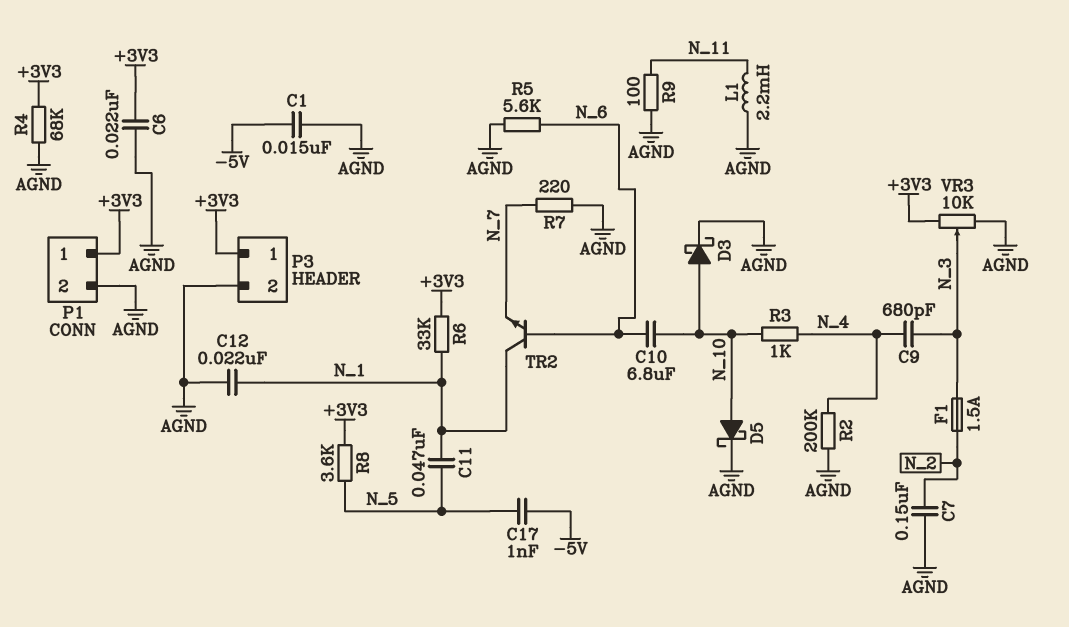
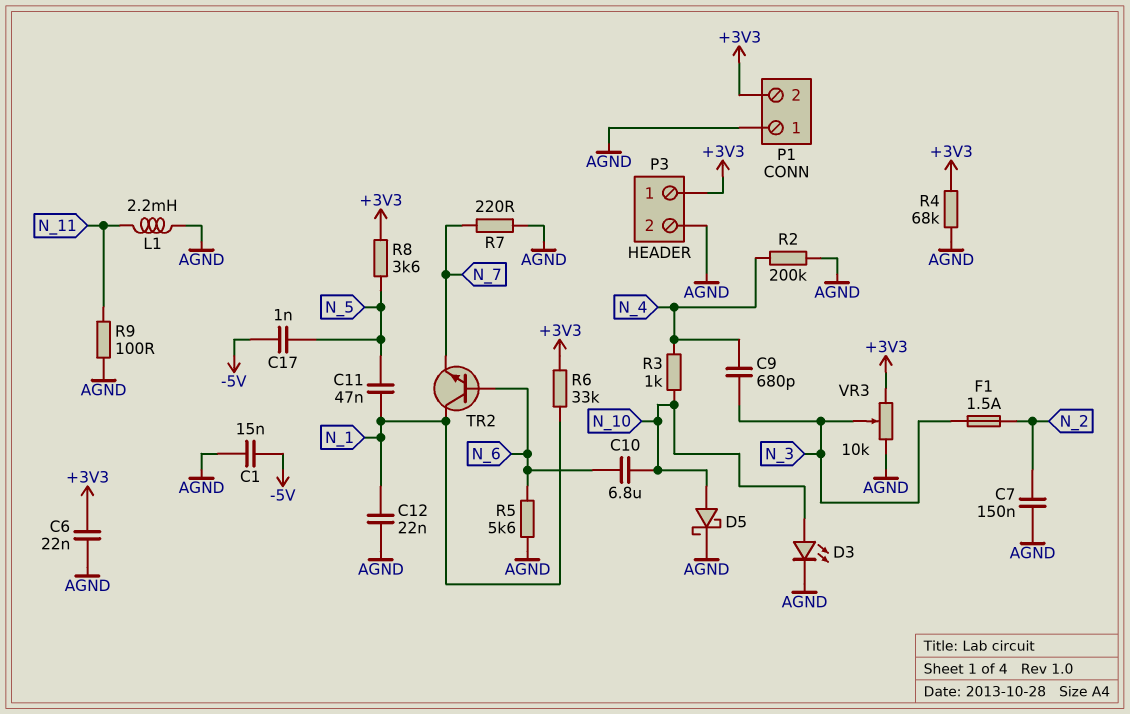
D3: schottky (A N_10, K AGND) -> LED (A N_10, K AGND)
P1 pin 1: +3V3 -> AGND
P1 pin 2: AGND -> +3V3

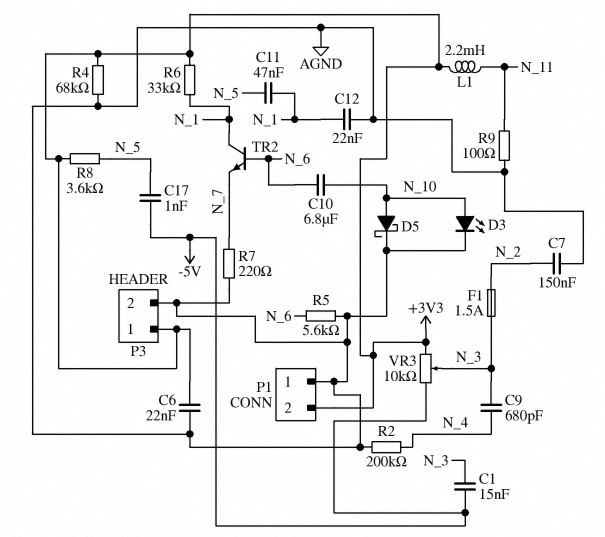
C1: 15nF (-5V, AGND) -> 15nF (-5V, N_3)
L1: 2.2mH (AGND, N_11) -> 2.2mH (+3V3, N_11)
R3: 1k (N_4, N_10) -> none
VR3: 10k (+3V3, AGND, wiper N_3) -> 10k (+3V3, -5V, wiper N_3)

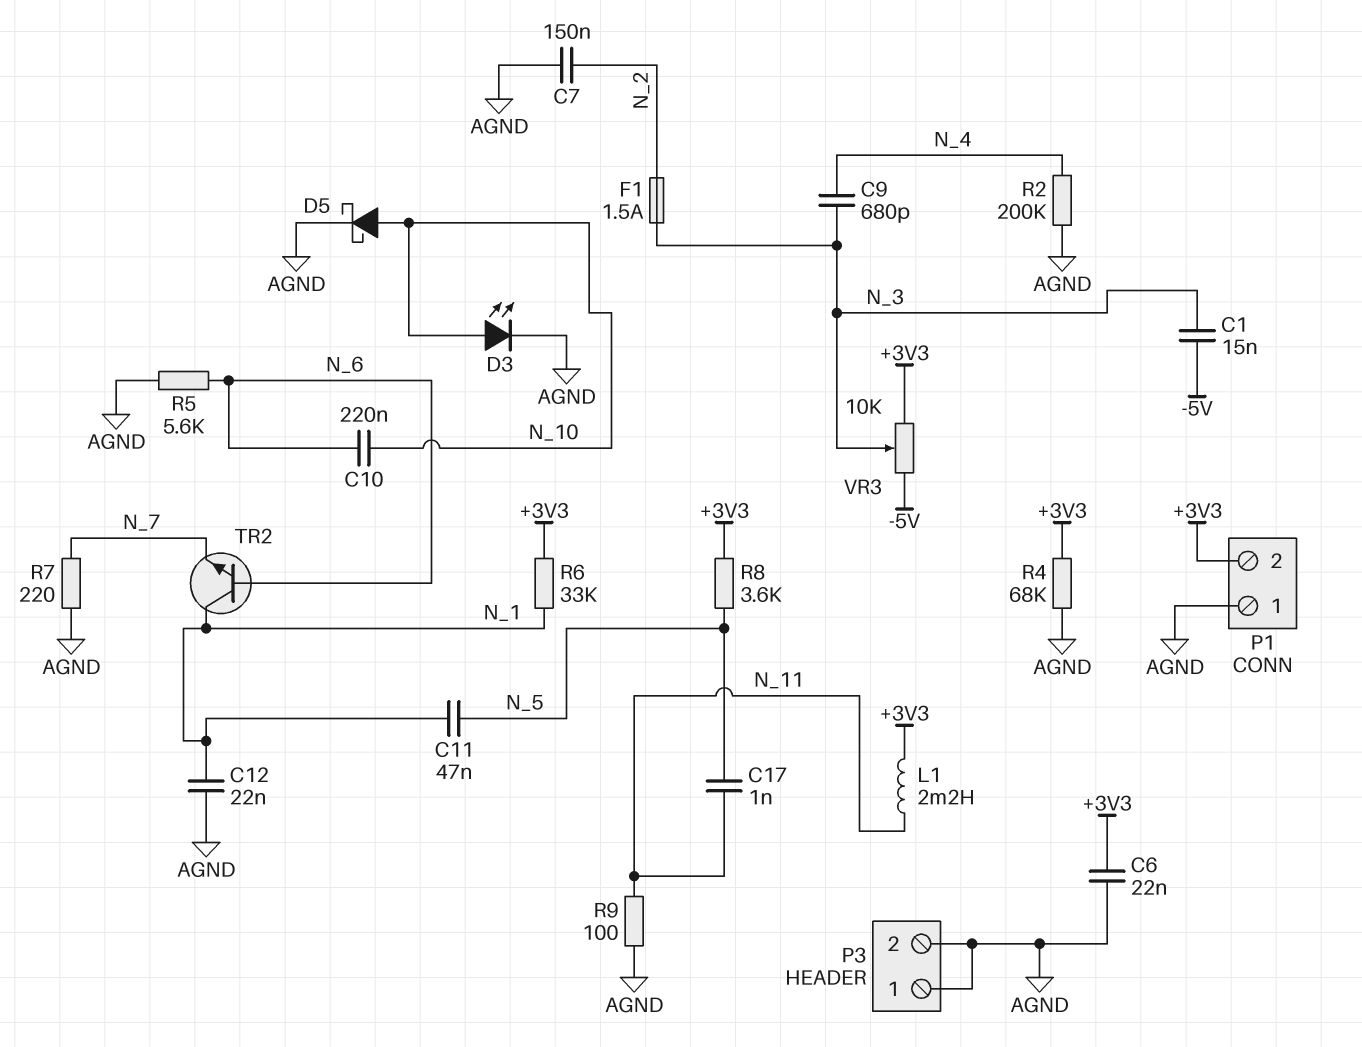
C10: 6.8uF (N_6, N_10) -> 220nF (N_6, N_10)
C17: 1nF (-5V, N_5) -> 1nF (N_5, N_11)
P3 pin 1: +3V3 -> AGND

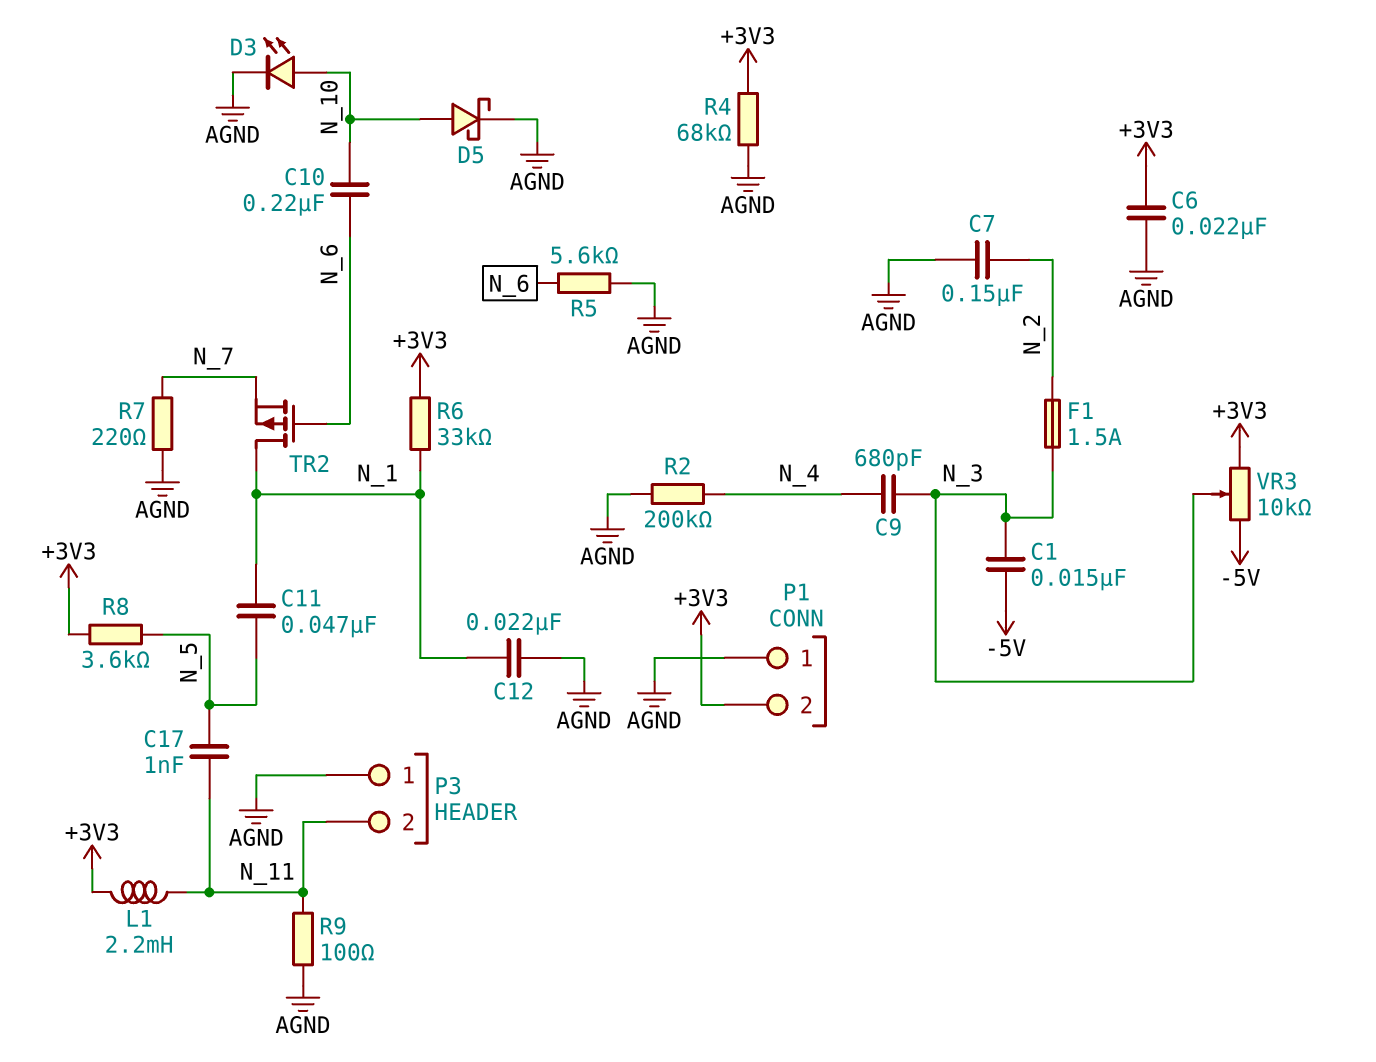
P3 pin 2: AGND -> N_11
TR2: NPN (B N_6, C N_1, E N_7) -> PMOS (G N_6, D N_1, S N_7)

